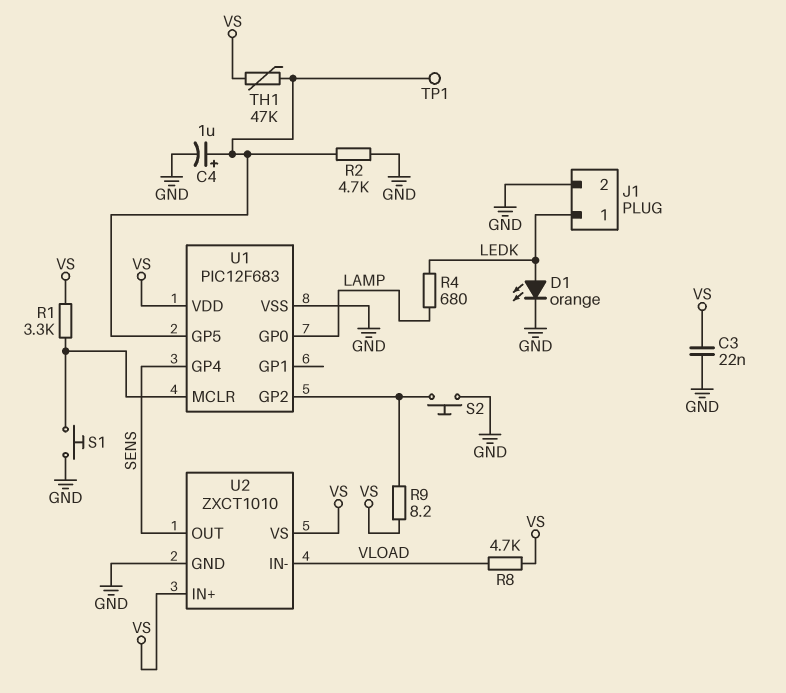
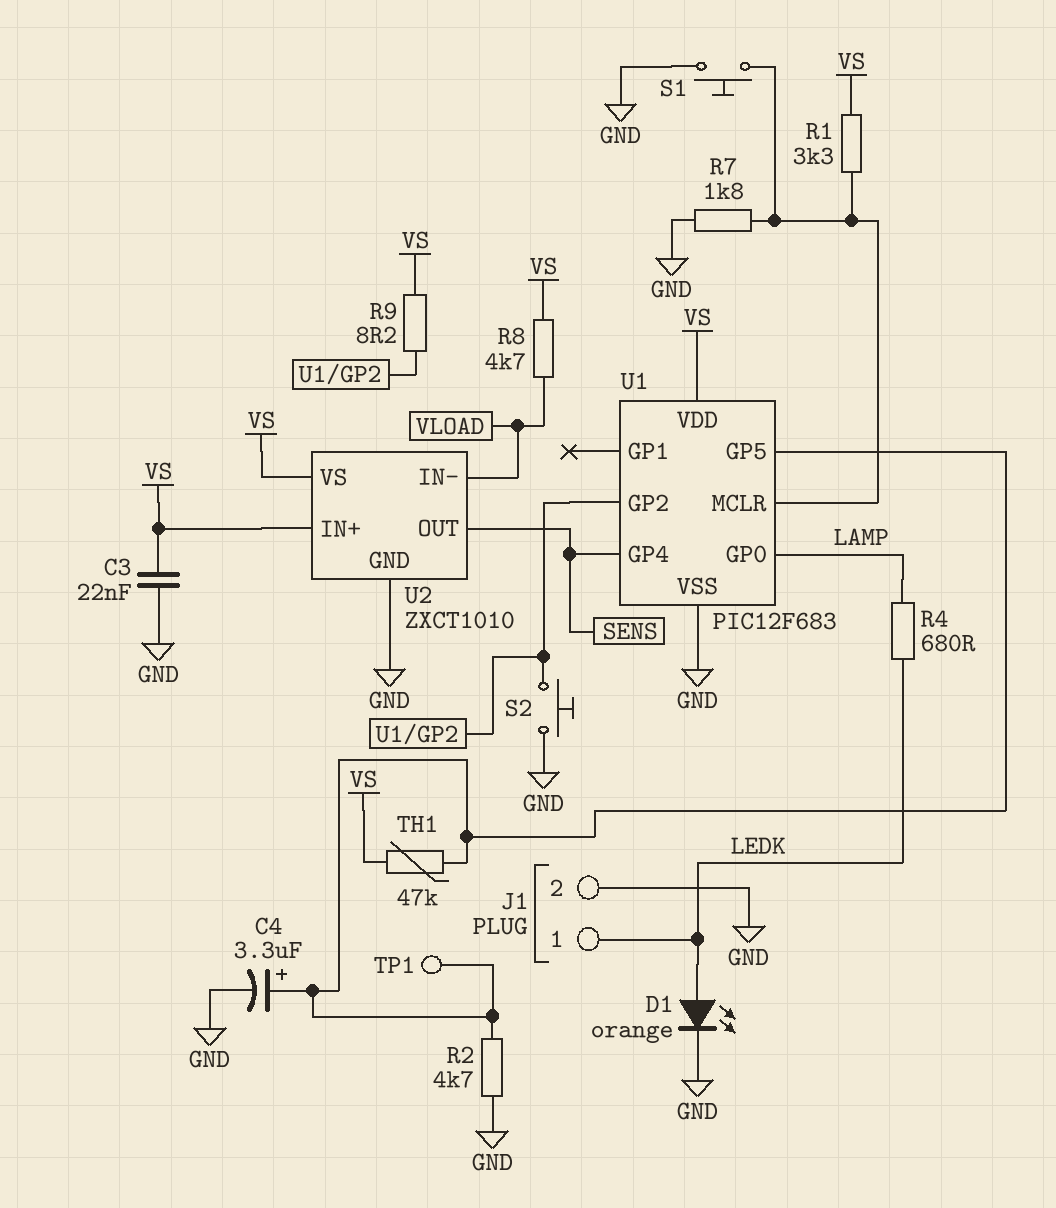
C4: 1uF (plus U1/GP5, minus GND) -> 3.3uF (plus U1/GP5, minus GND)
R7: none -> 1.8k (GND, U1/MCLR)

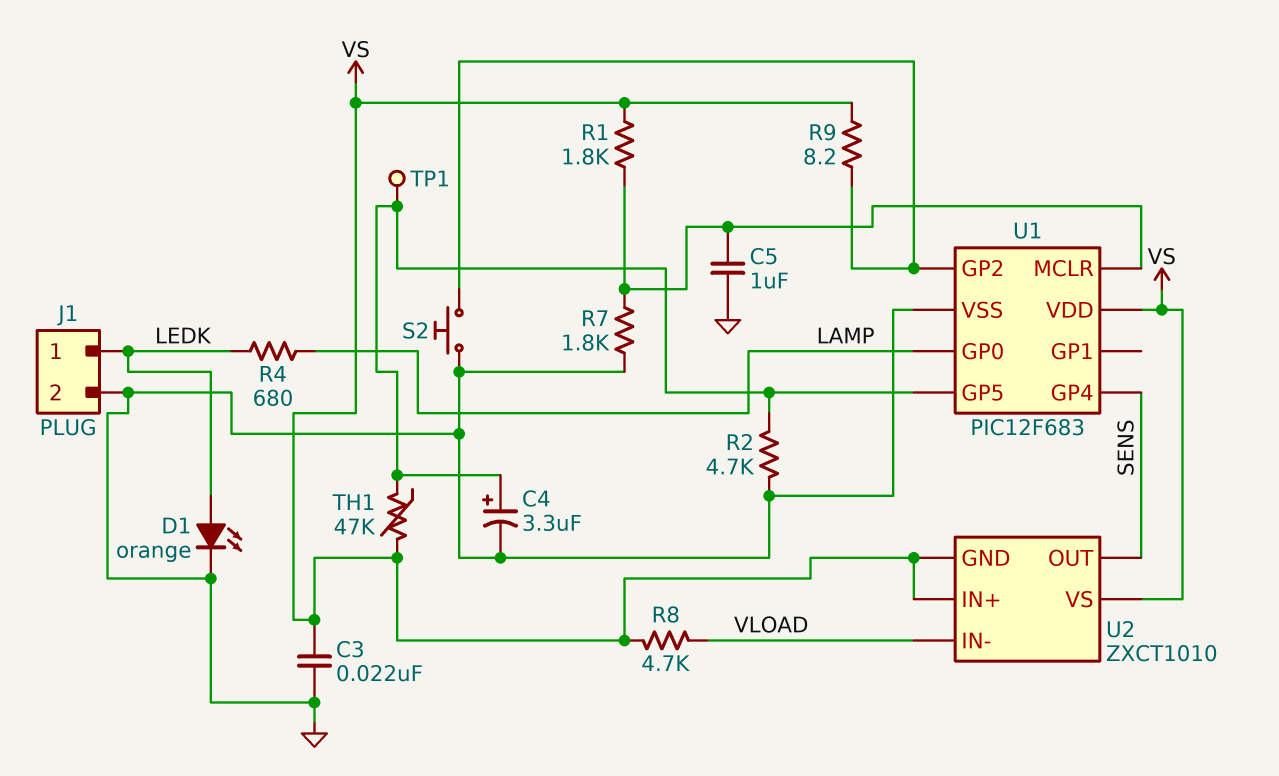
C5: none -> 1uF (GND, U1/MCLR)
R1: 3.3k (U1/MCLR, VS) -> 1.8k (U1/MCLR, VS)
S1: button (GND, U1/MCLR) -> none
U2 pin GND: GND -> VS

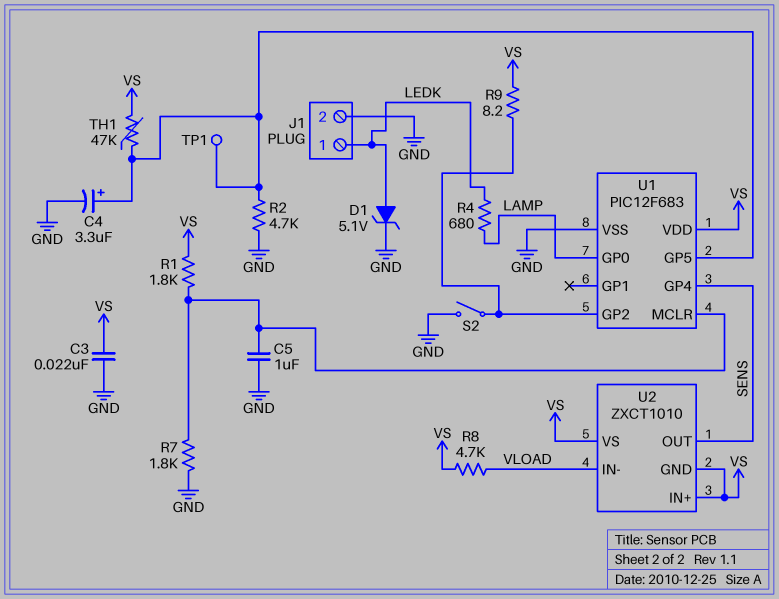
D1: LED orange (A LEDK, K GND) -> zener 5.1V (A LEDK, K GND)
S2: button (GND, U1/GP2) -> switch (GND, U1/GP2)

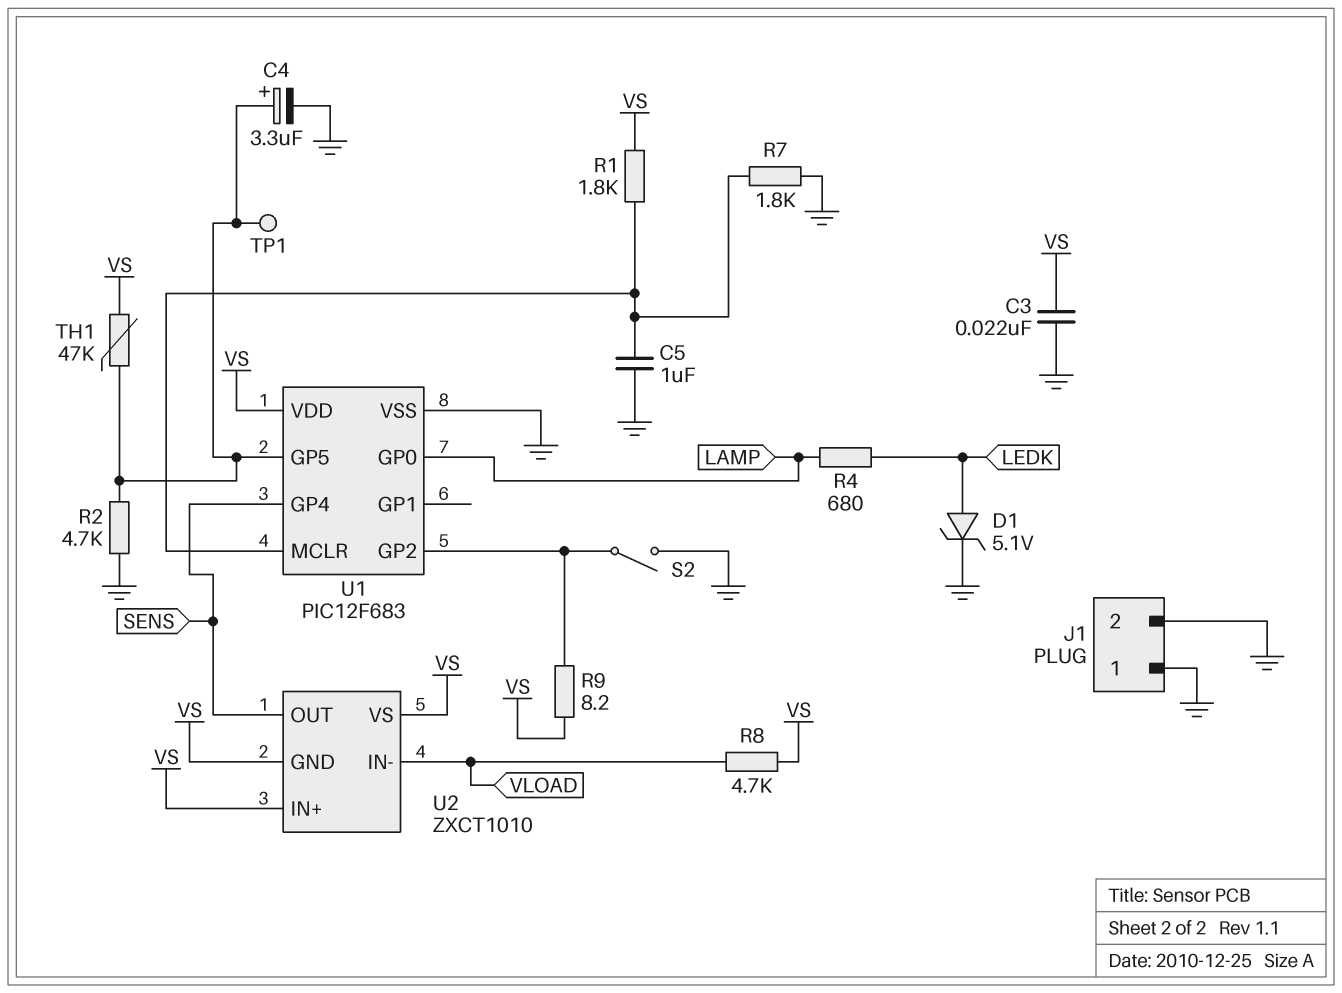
J1 pin 1: LEDK -> GND

